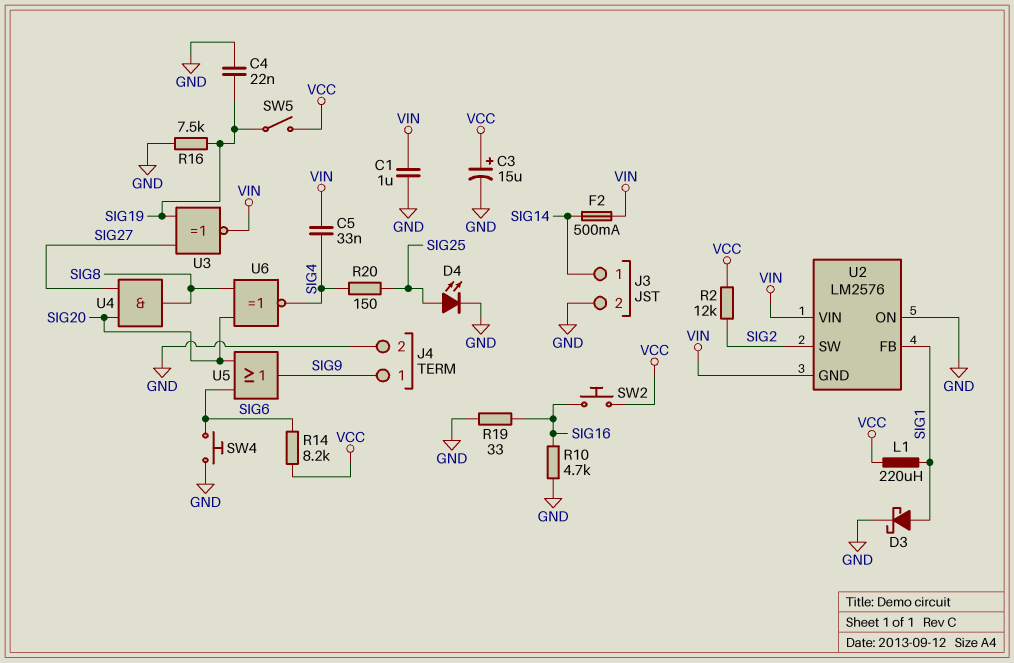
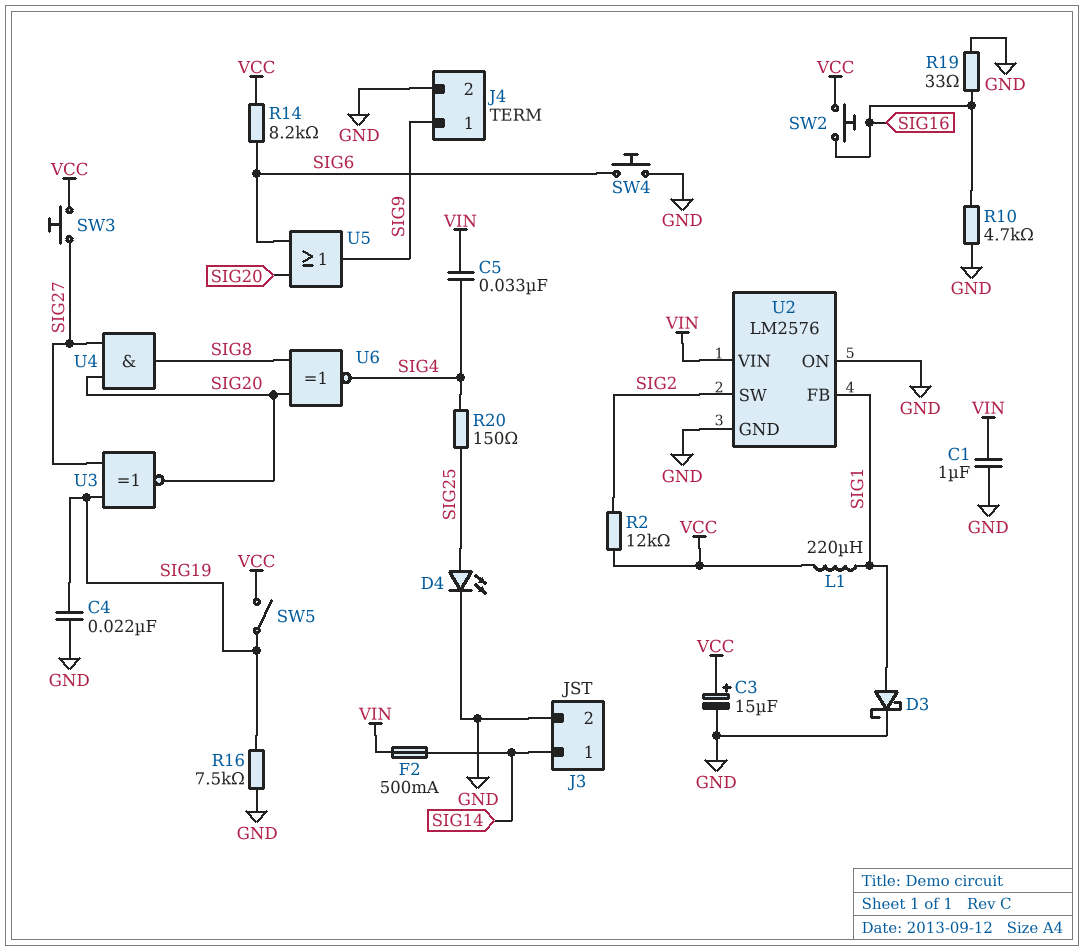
SW3: none -> button (SIG27, VCC)
U2 pin GND: VIN -> GND
U3: XNOR (in SIG19, in SIG27, out VIN) -> XNOR (in SIG19, in SIG27, out SIG20)

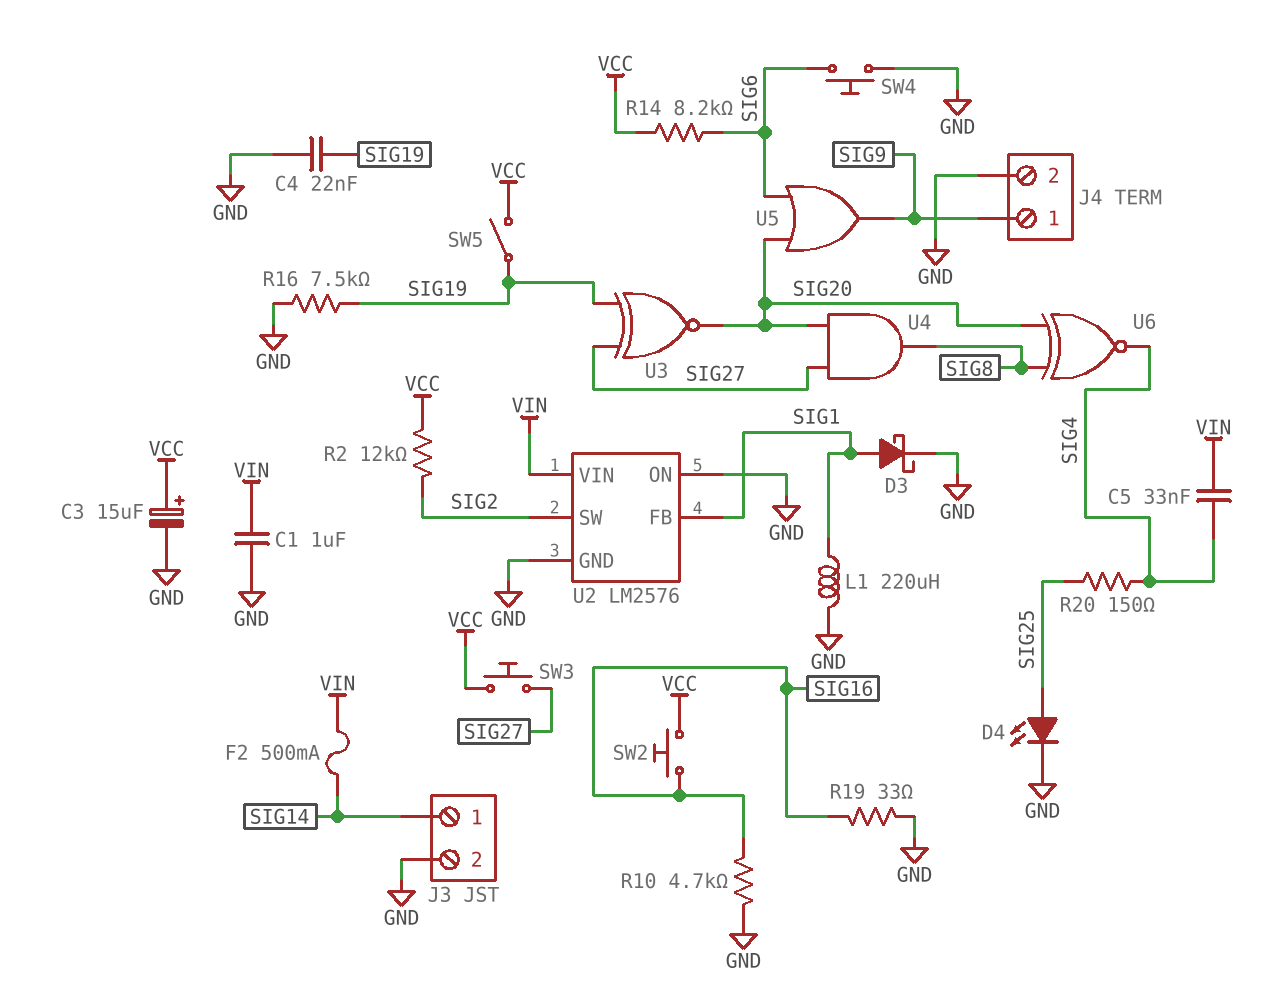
L1: 220uH (SIG1, VCC) -> 220uH (GND, SIG1)

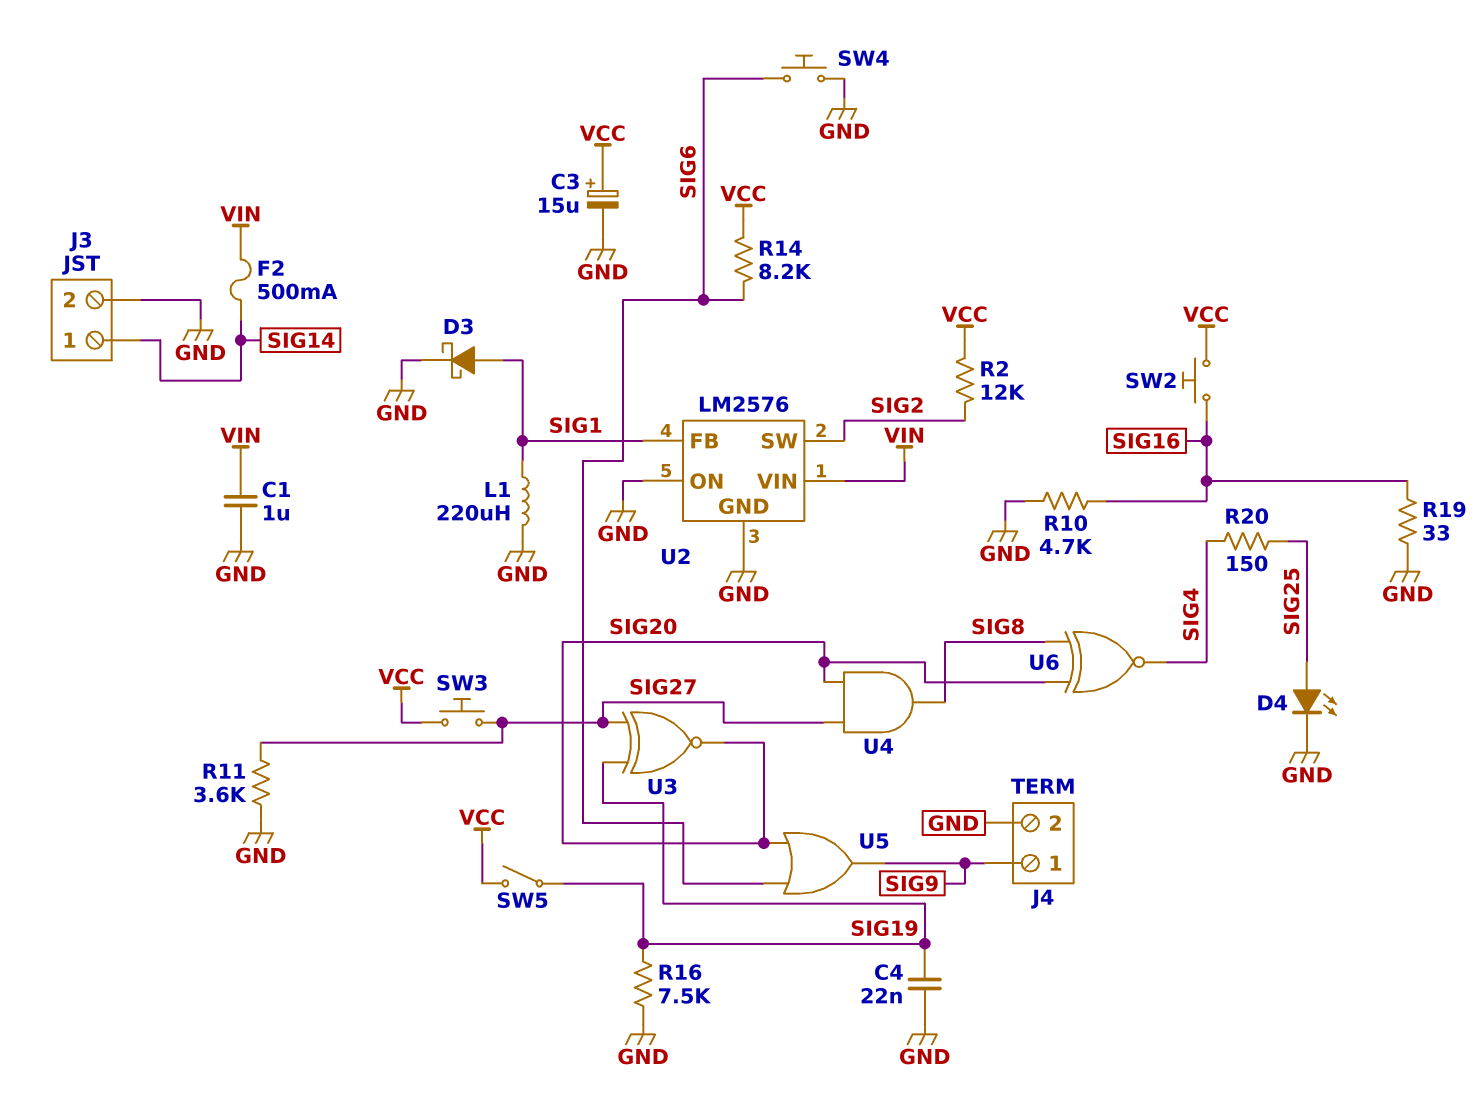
C5: 33nF (SIG4, VIN) -> none
R11: none -> 3.6k (GND, SIG27)

